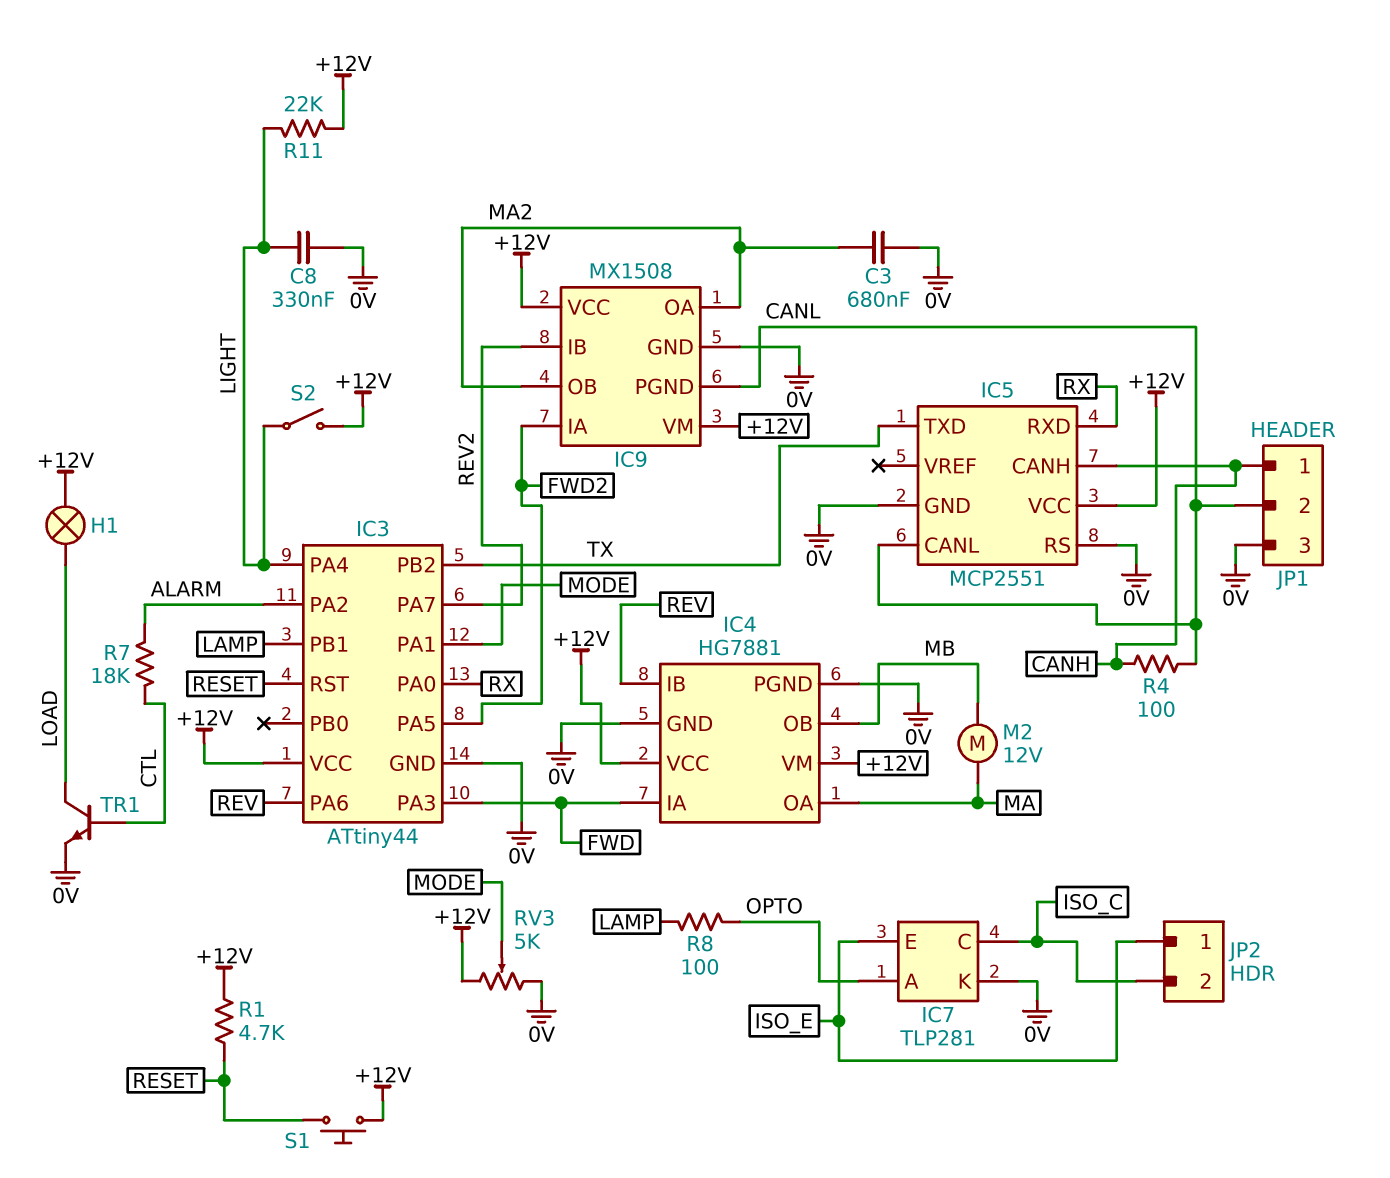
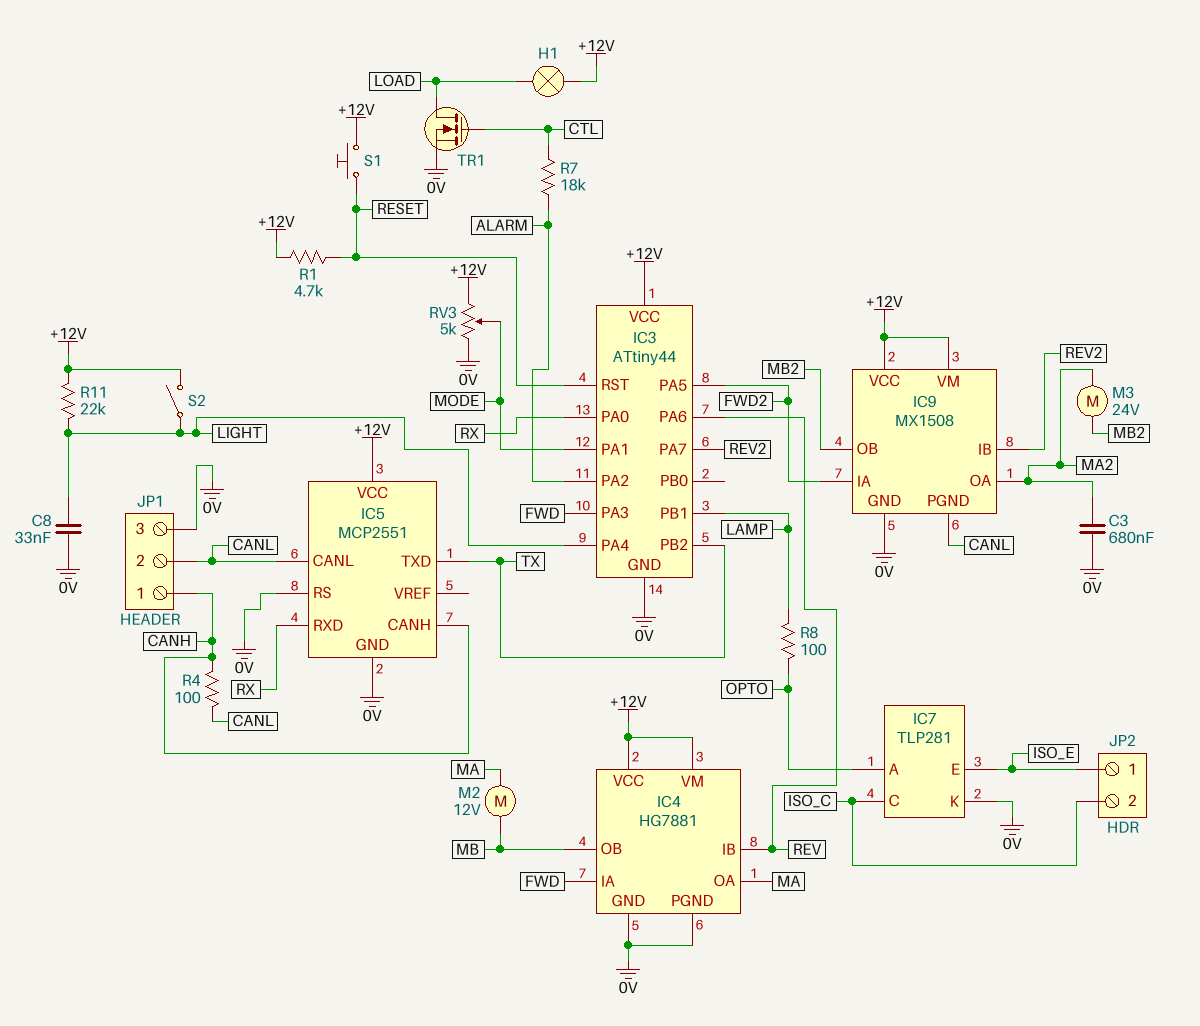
C8: 330nF (0V, LIGHT) -> 33nF (0V, LIGHT)
IC9 pin OB: MA2 -> MB2
M3: none -> motor 24V (MA2, MB2)
TR1: NPN (B CTL, C LOAD, E 0V) -> NMOS (G CTL, D LOAD, S 0V)

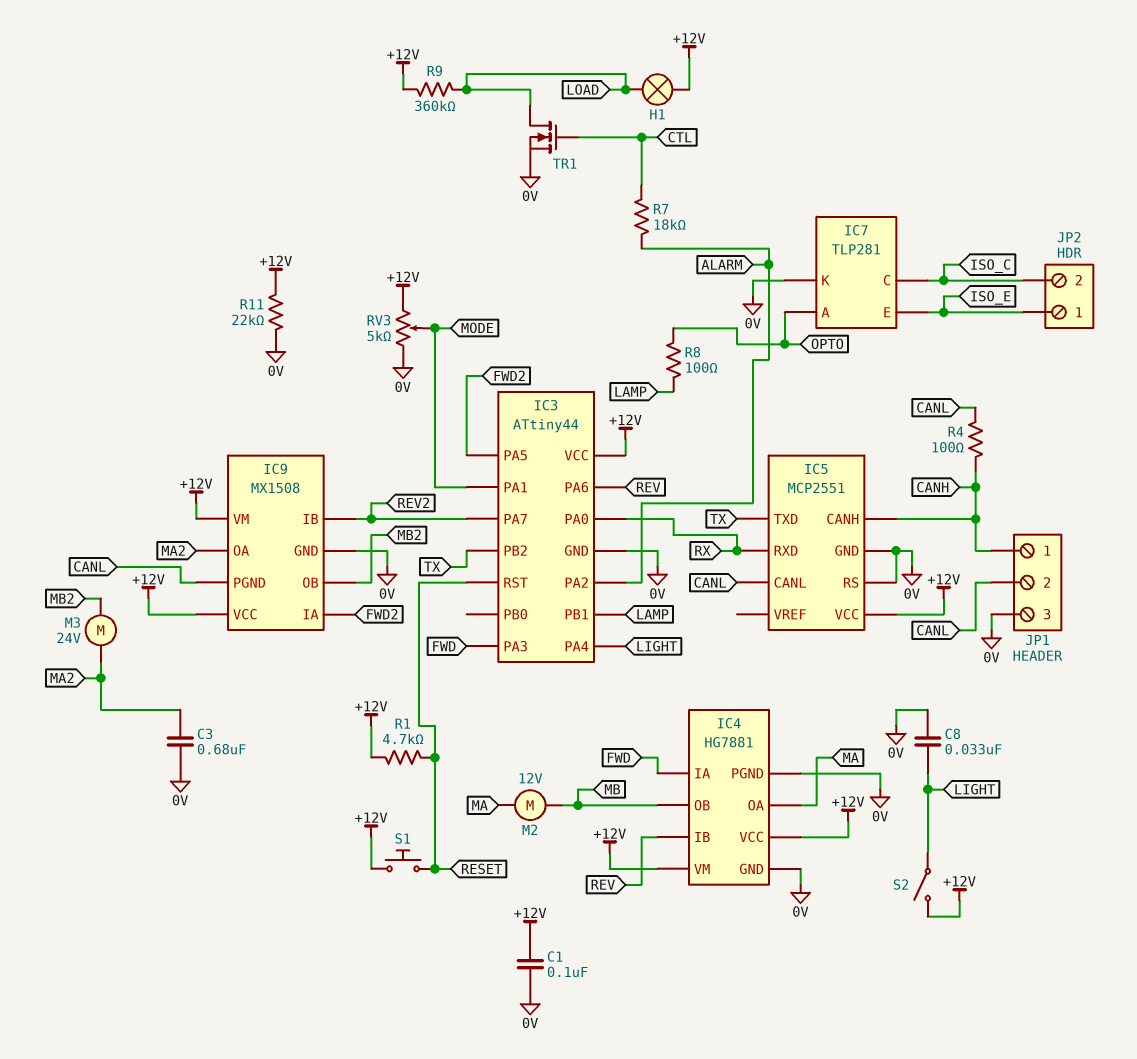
C1: none -> 100nF (+12V, 0V)
R9: none -> 360k (+12V, LOAD)
R11: 22k (+12V, LIGHT) -> 22k (+12V, 0V)

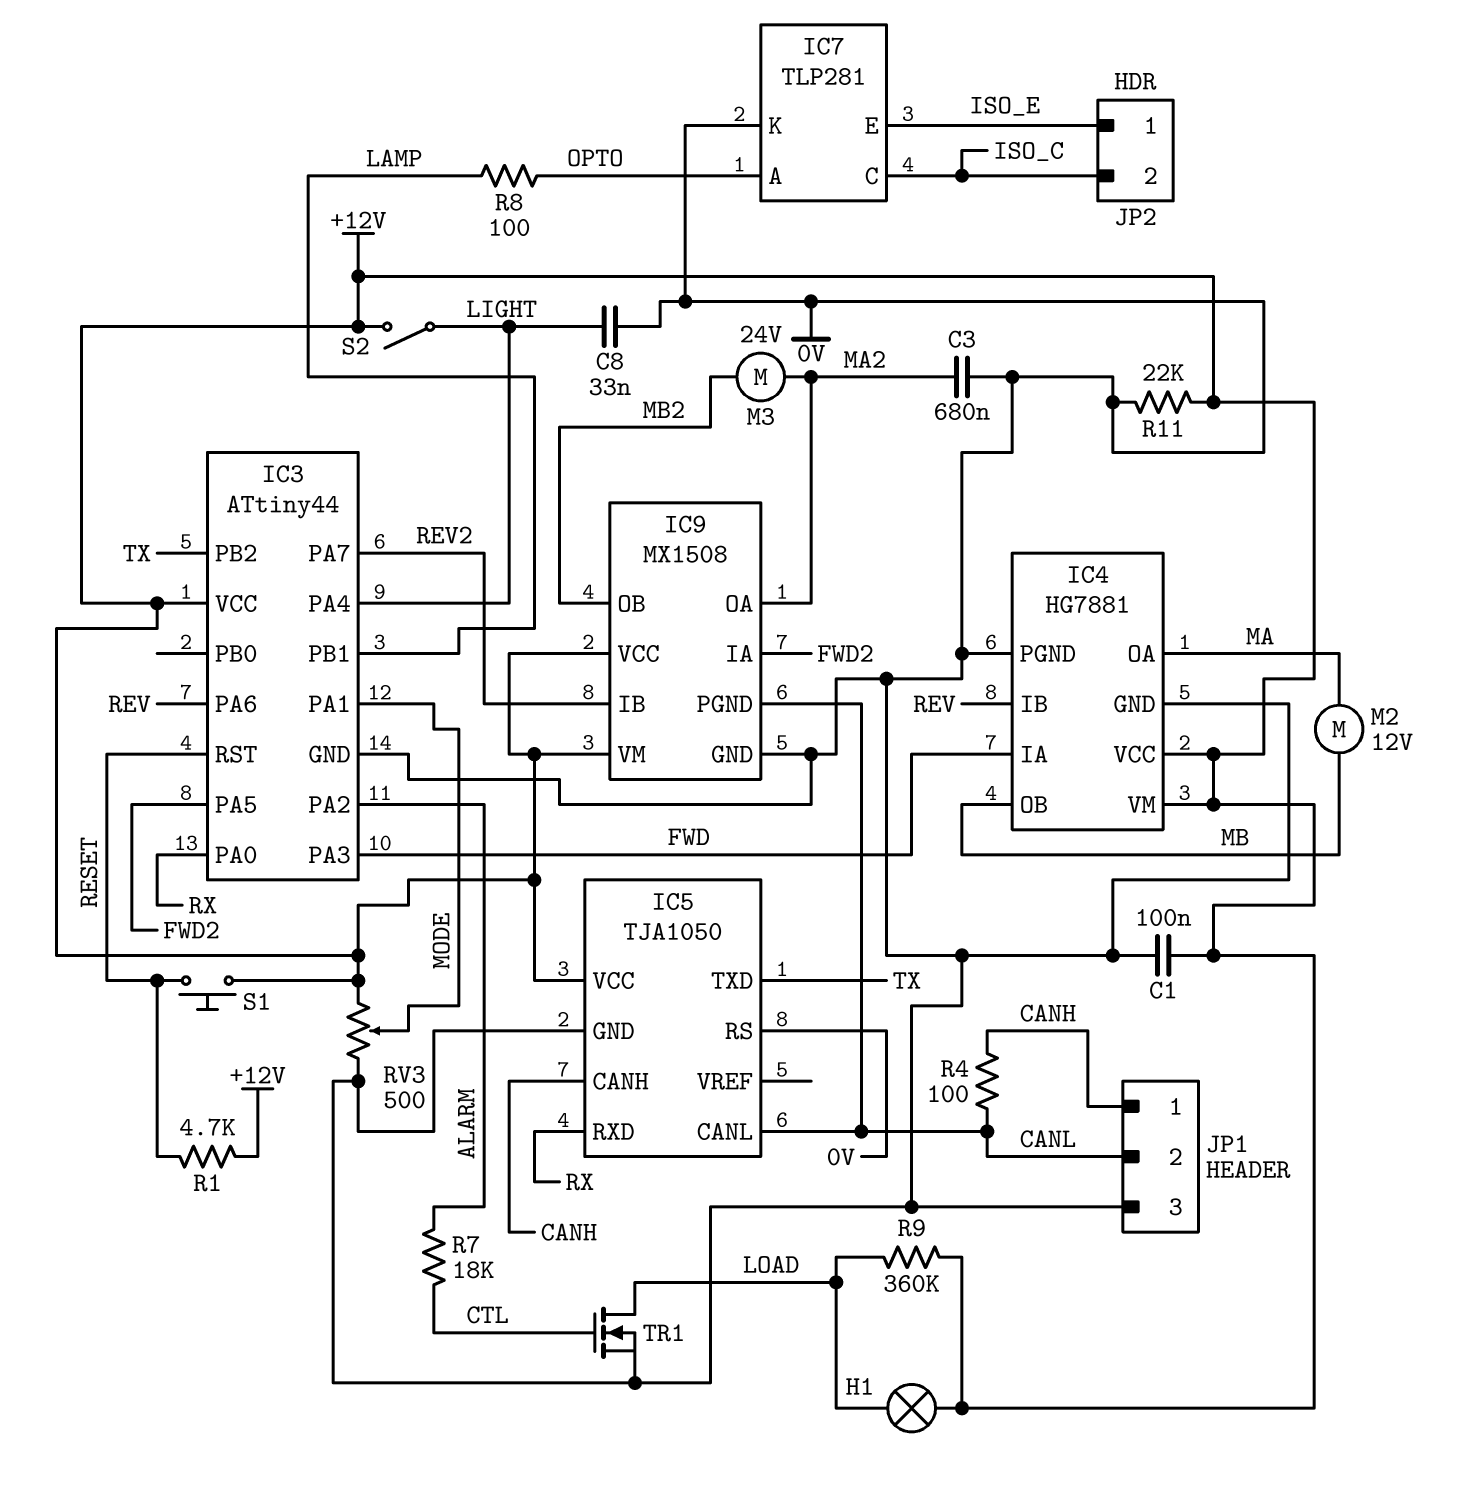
IC5: MCP2551 -> TJA1050
RV3: 5k (+12V, 0V, wiper MODE) -> 500 (+12V, 0V, wiper MODE)

